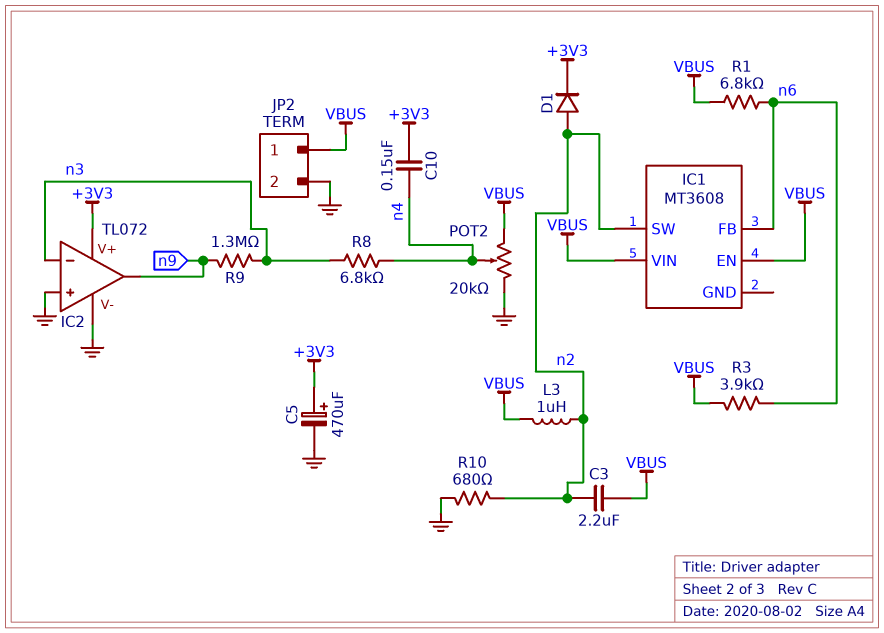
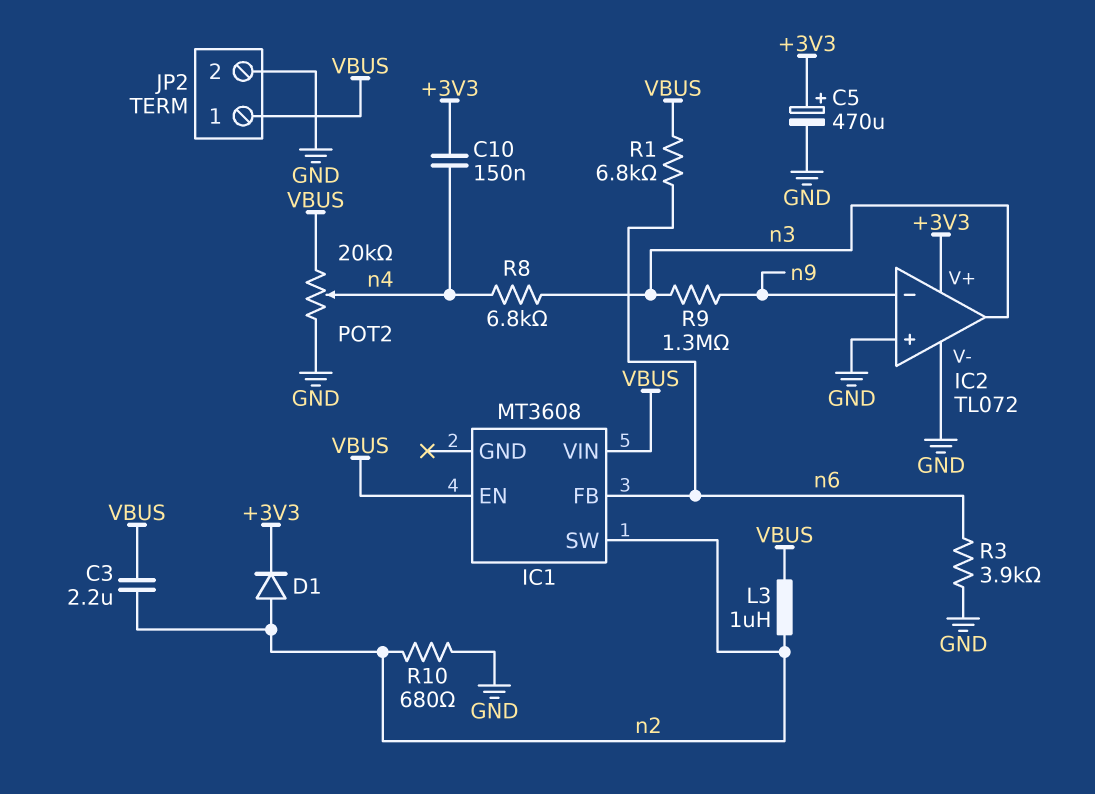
IC2 pin in-: n3 -> n9
IC2 pin out: n9 -> n3
R3: 3.9k (VBUS, n6) -> 3.9k (GND, n6)

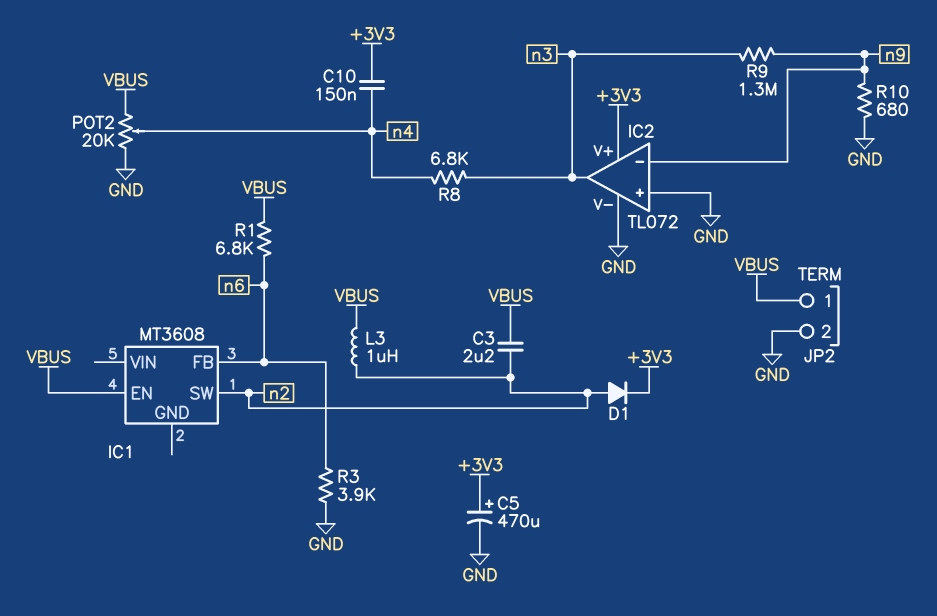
IC1 pin VIN: VBUS -> none
R10: 680 (GND, n2) -> 680 (GND, n9)

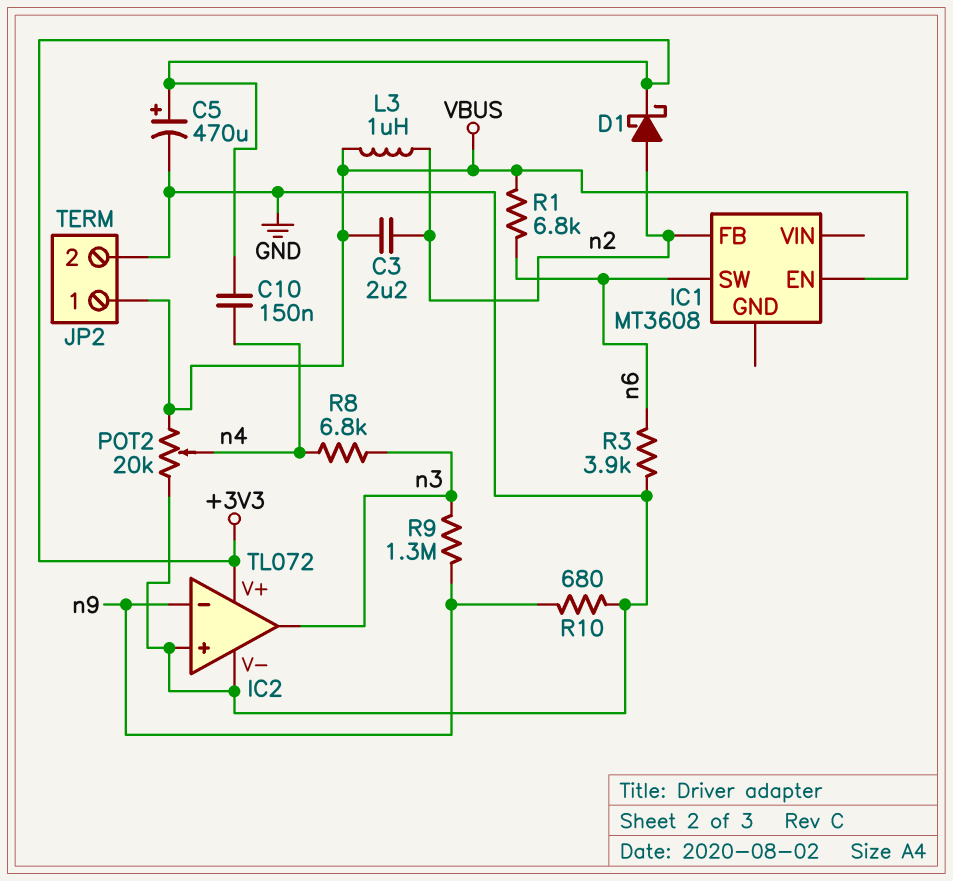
D1: diode (A n2, K +3V3) -> schottky (A n2, K +3V3)
IC1 pin FB: n6 -> n2
IC1 pin SW: n2 -> n6

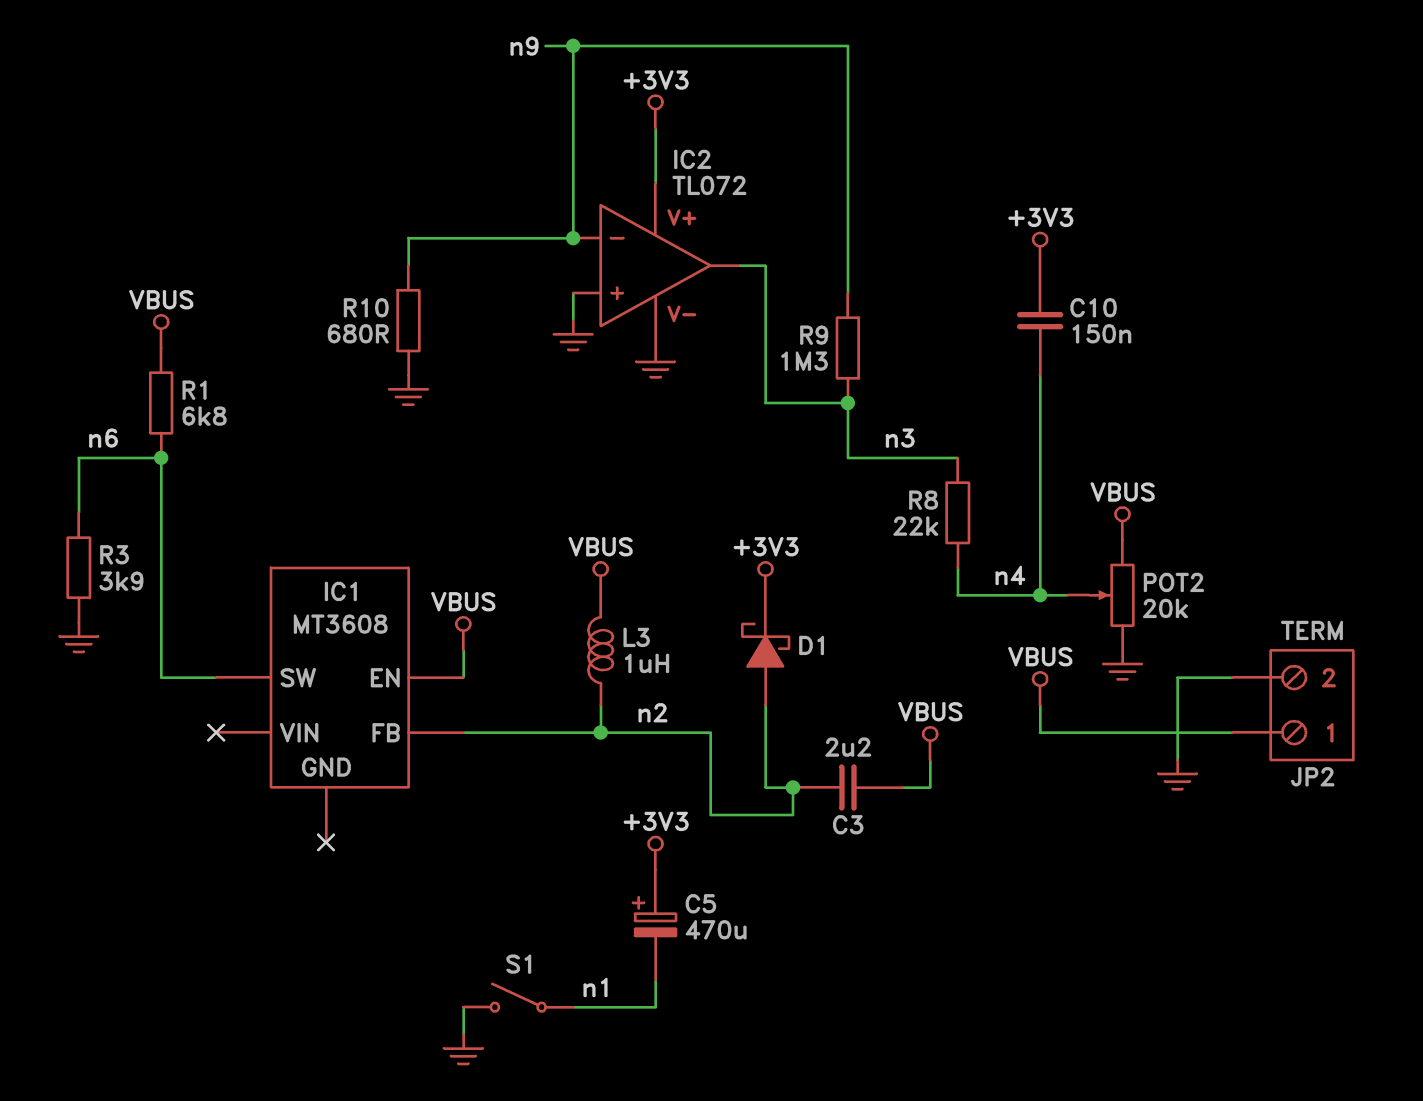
C5: 470uF (plus +3V3, minus GND) -> 470uF (plus +3V3, minus n1)
R8: 6.8k (n3, n4) -> 22k (n3, n4)
S1: none -> switch (GND, n1)

